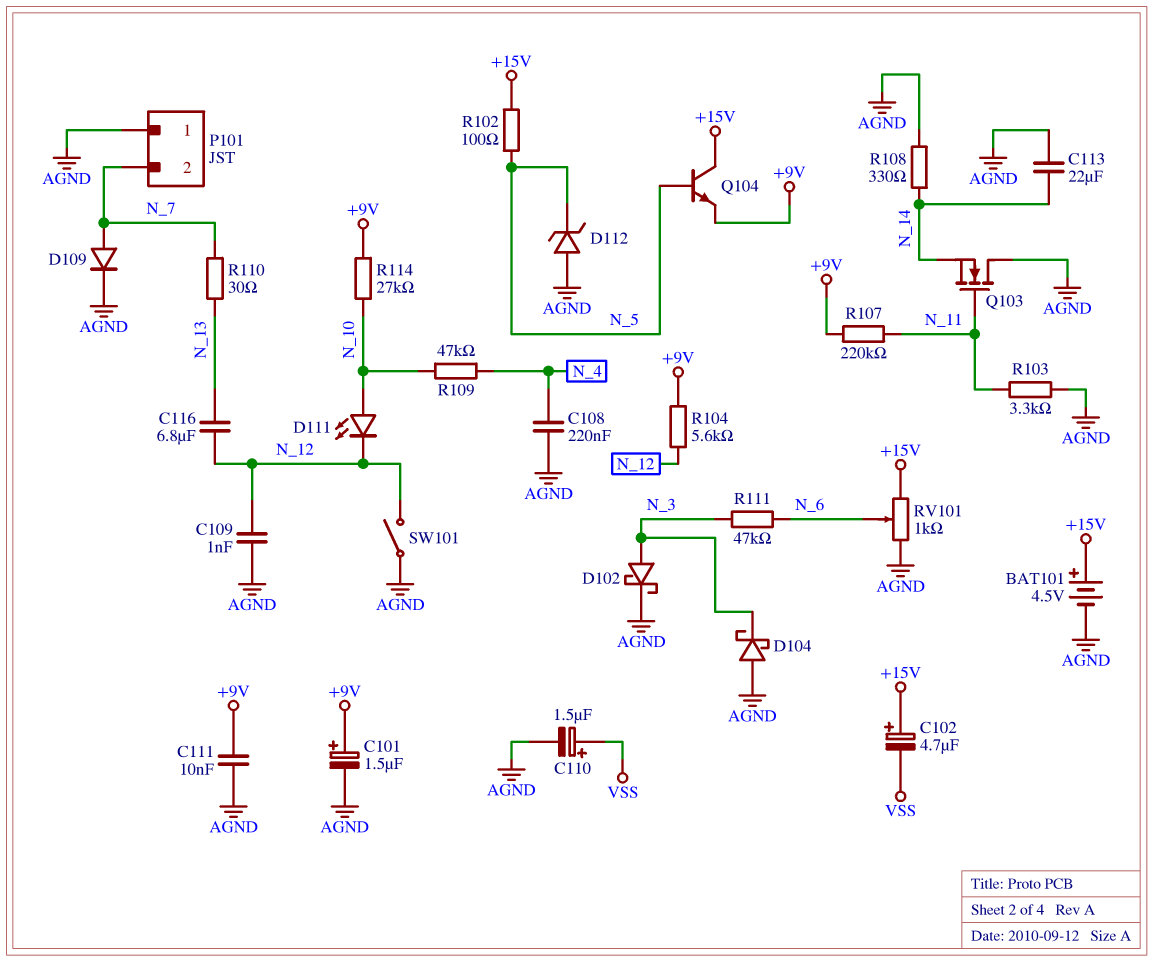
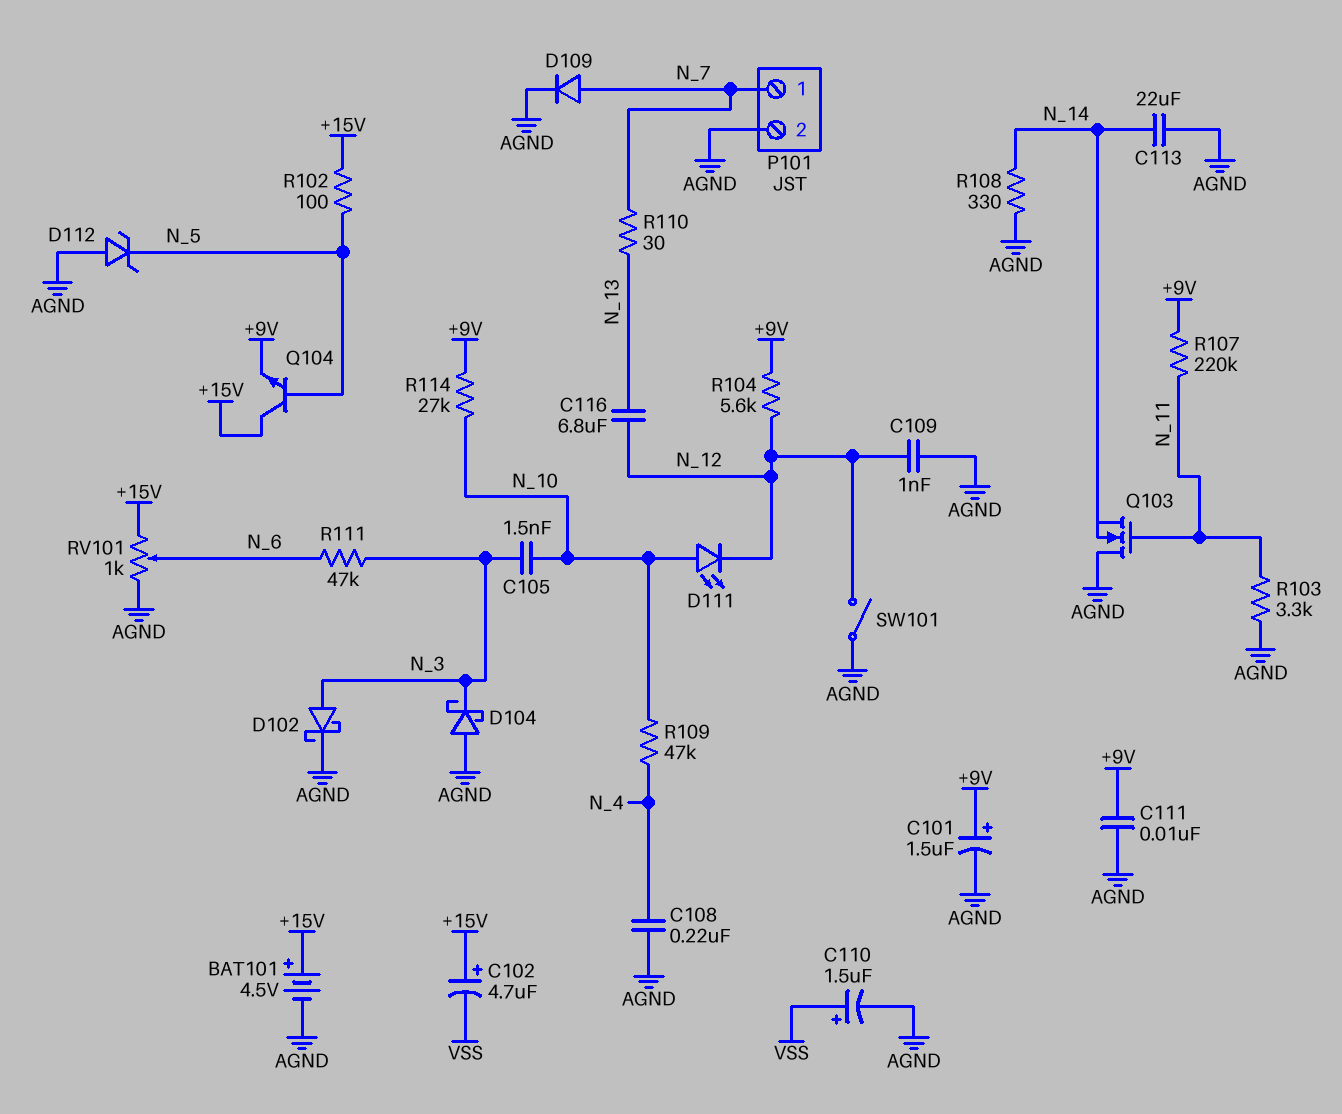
C105: none -> 1.5nF (N_3, N_10)
P101 pin 1: AGND -> N_7
P101 pin 2: N_7 -> AGND

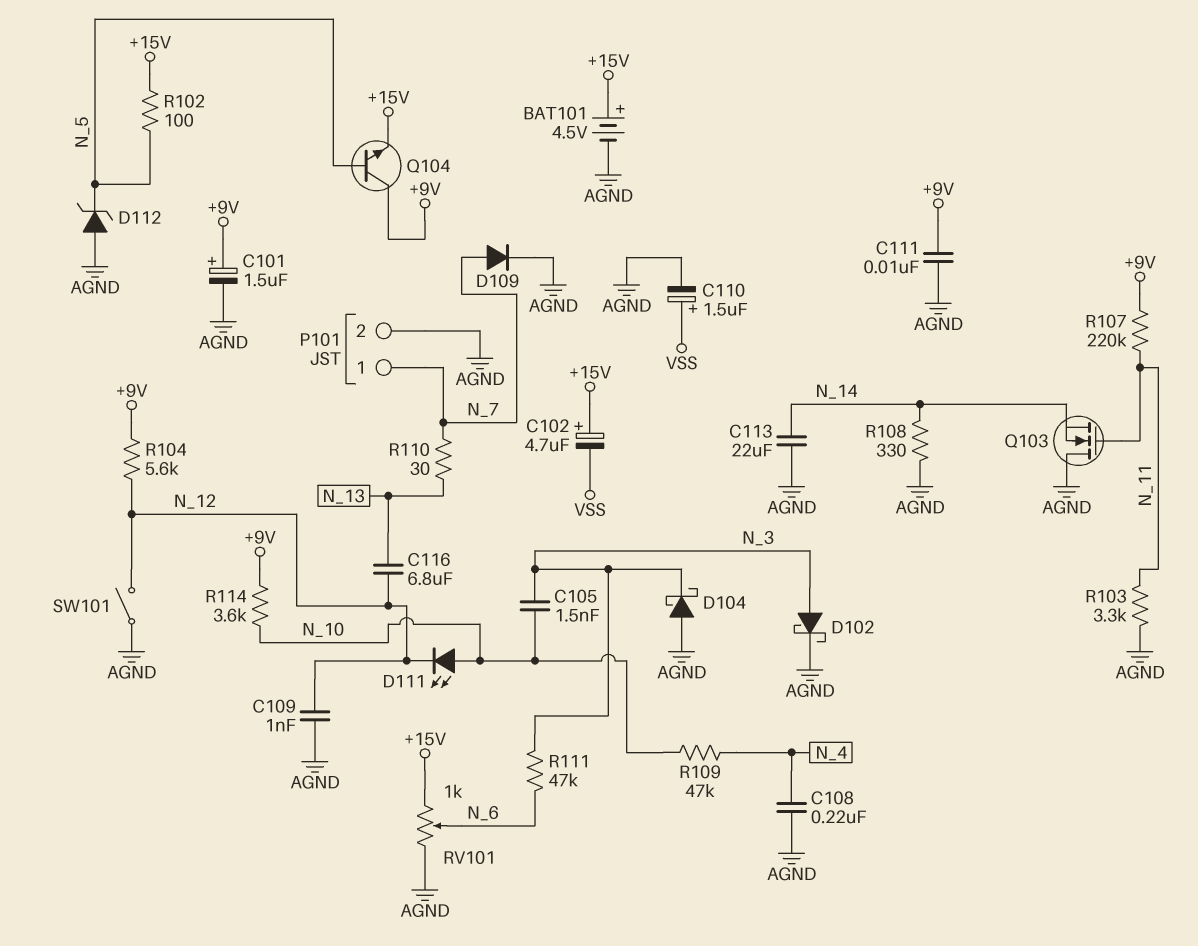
Q104: NPN (B N_5, C +15V, E +9V) -> NPN (B N_5, C +9V, E +15V)
R114: 27k (+9V, N_10) -> 3.6k (+9V, N_10)

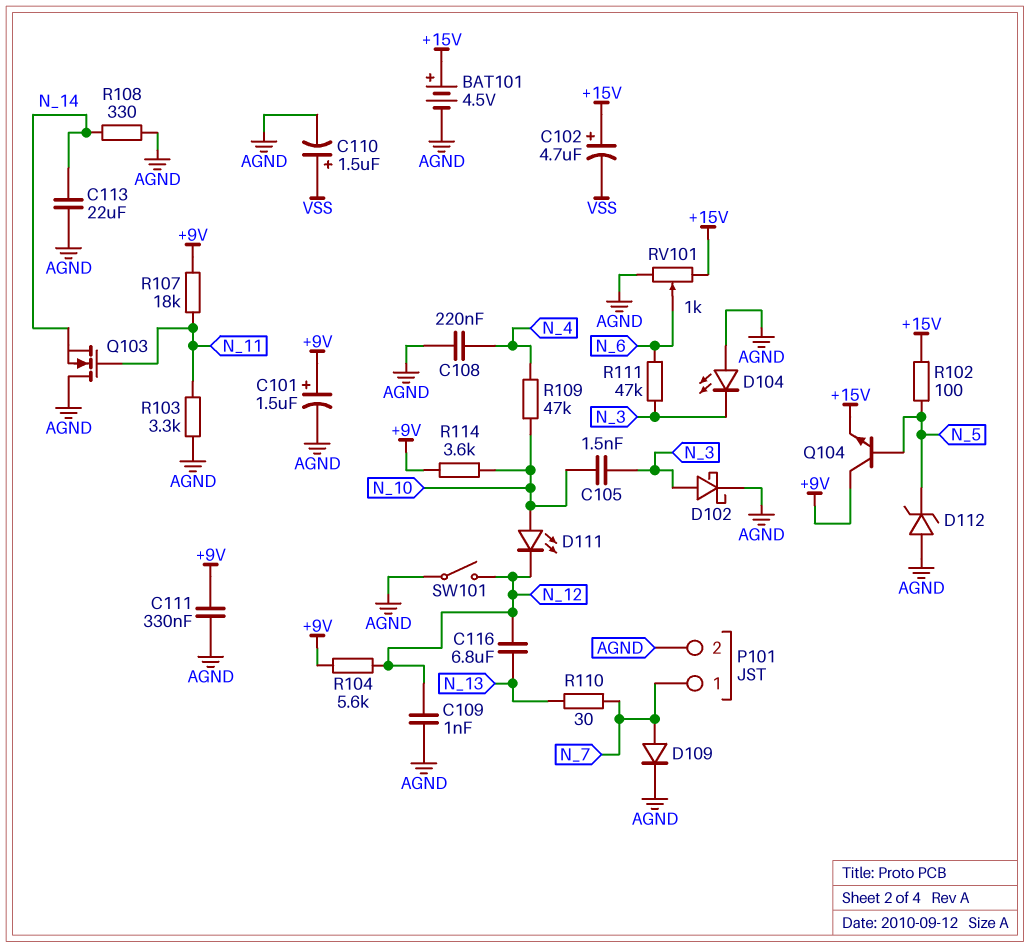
C111: 10nF (+9V, AGND) -> 330nF (+9V, AGND)
D104: schottky (A AGND, K N_3) -> LED (A AGND, K N_3)
R107: 220k (+9V, N_11) -> 18k (+9V, N_11)

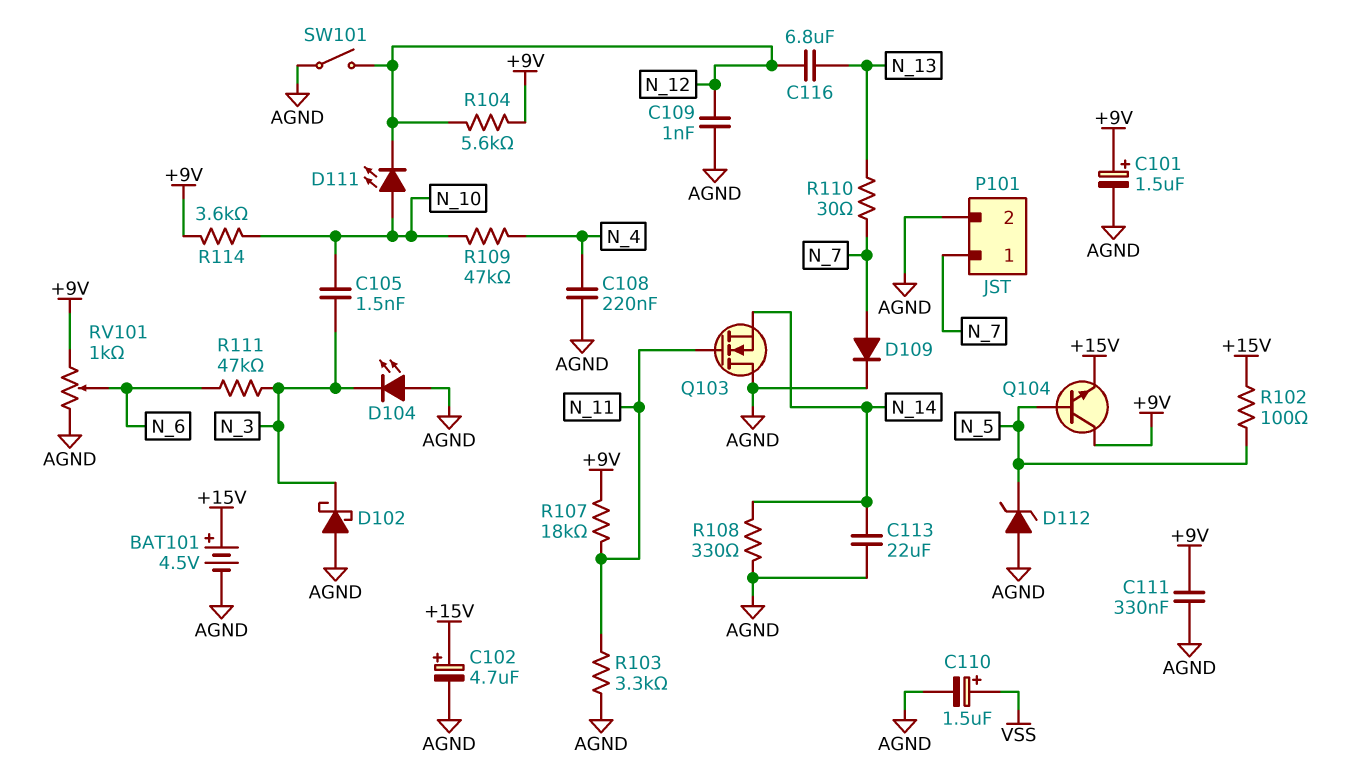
C102: 4.7uF (plus +15V, minus VSS) -> 4.7uF (plus +15V, minus AGND)
D102: schottky (A N_3, K AGND) -> schottky (A AGND, K N_3)
RV101: 1k (+15V, AGND, wiper N_6) -> 1k (+9V, AGND, wiper N_6)

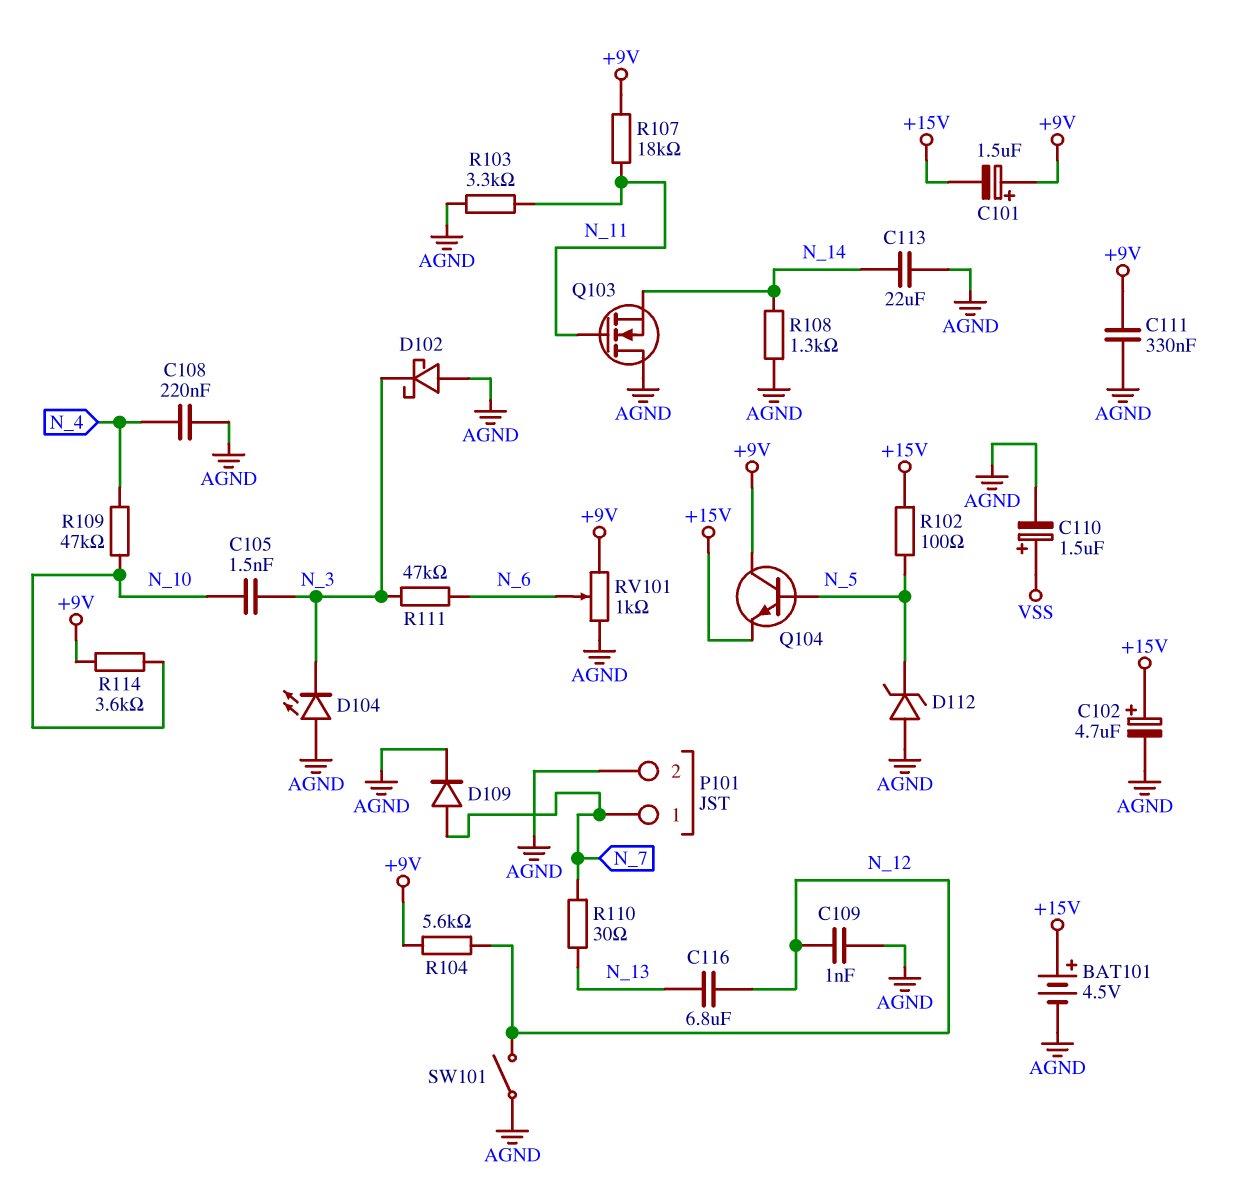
C101: 1.5uF (plus +9V, minus AGND) -> 1.5uF (plus +9V, minus +15V)
D111: LED (A N_10, K N_12) -> none
R108: 330 (AGND, N_14) -> 1.3k (AGND, N_14)

